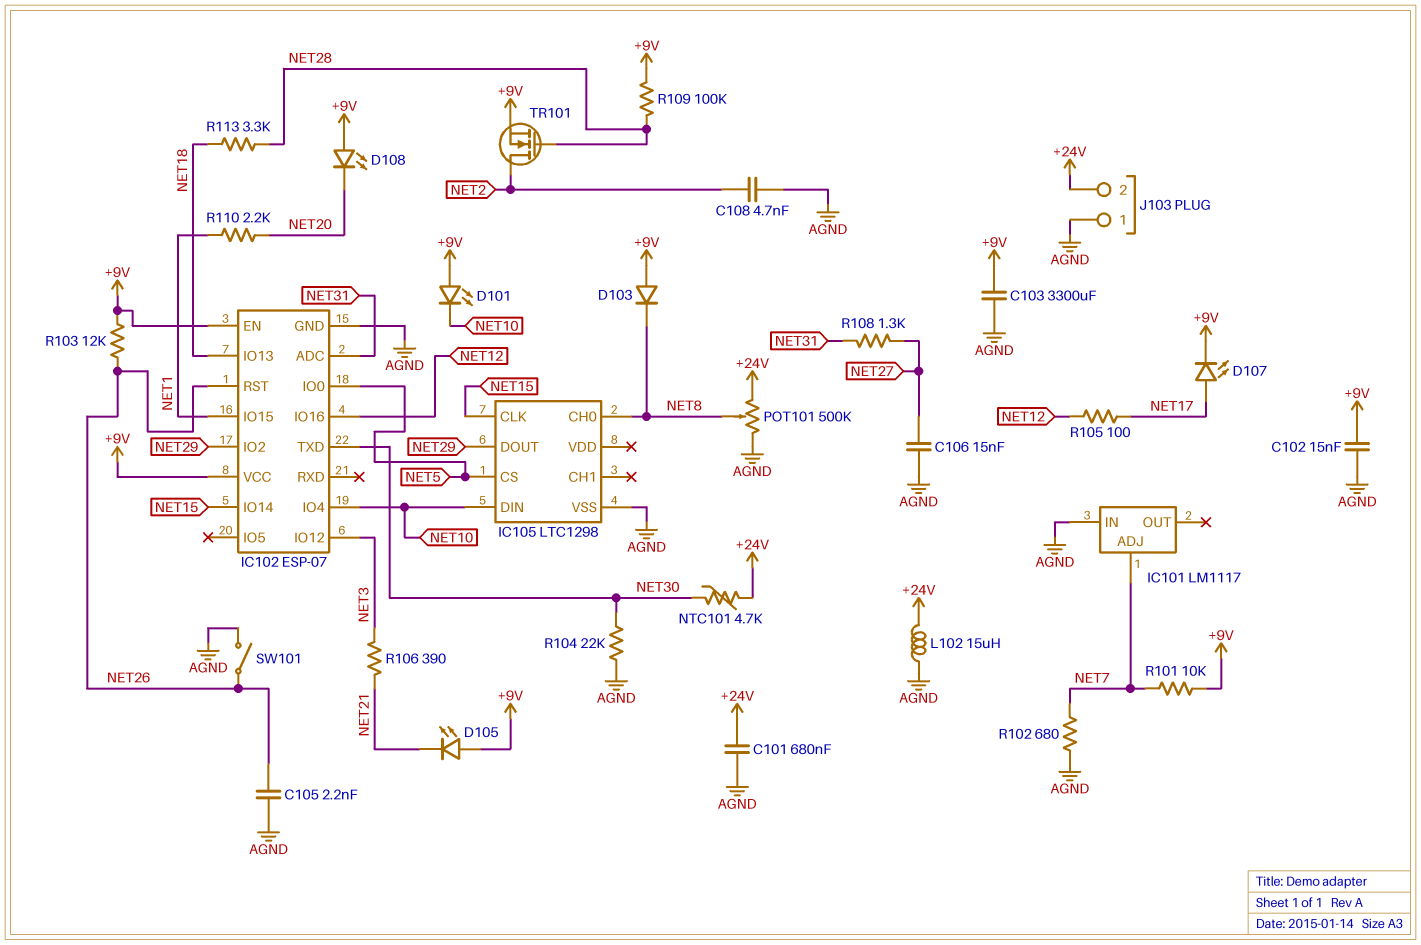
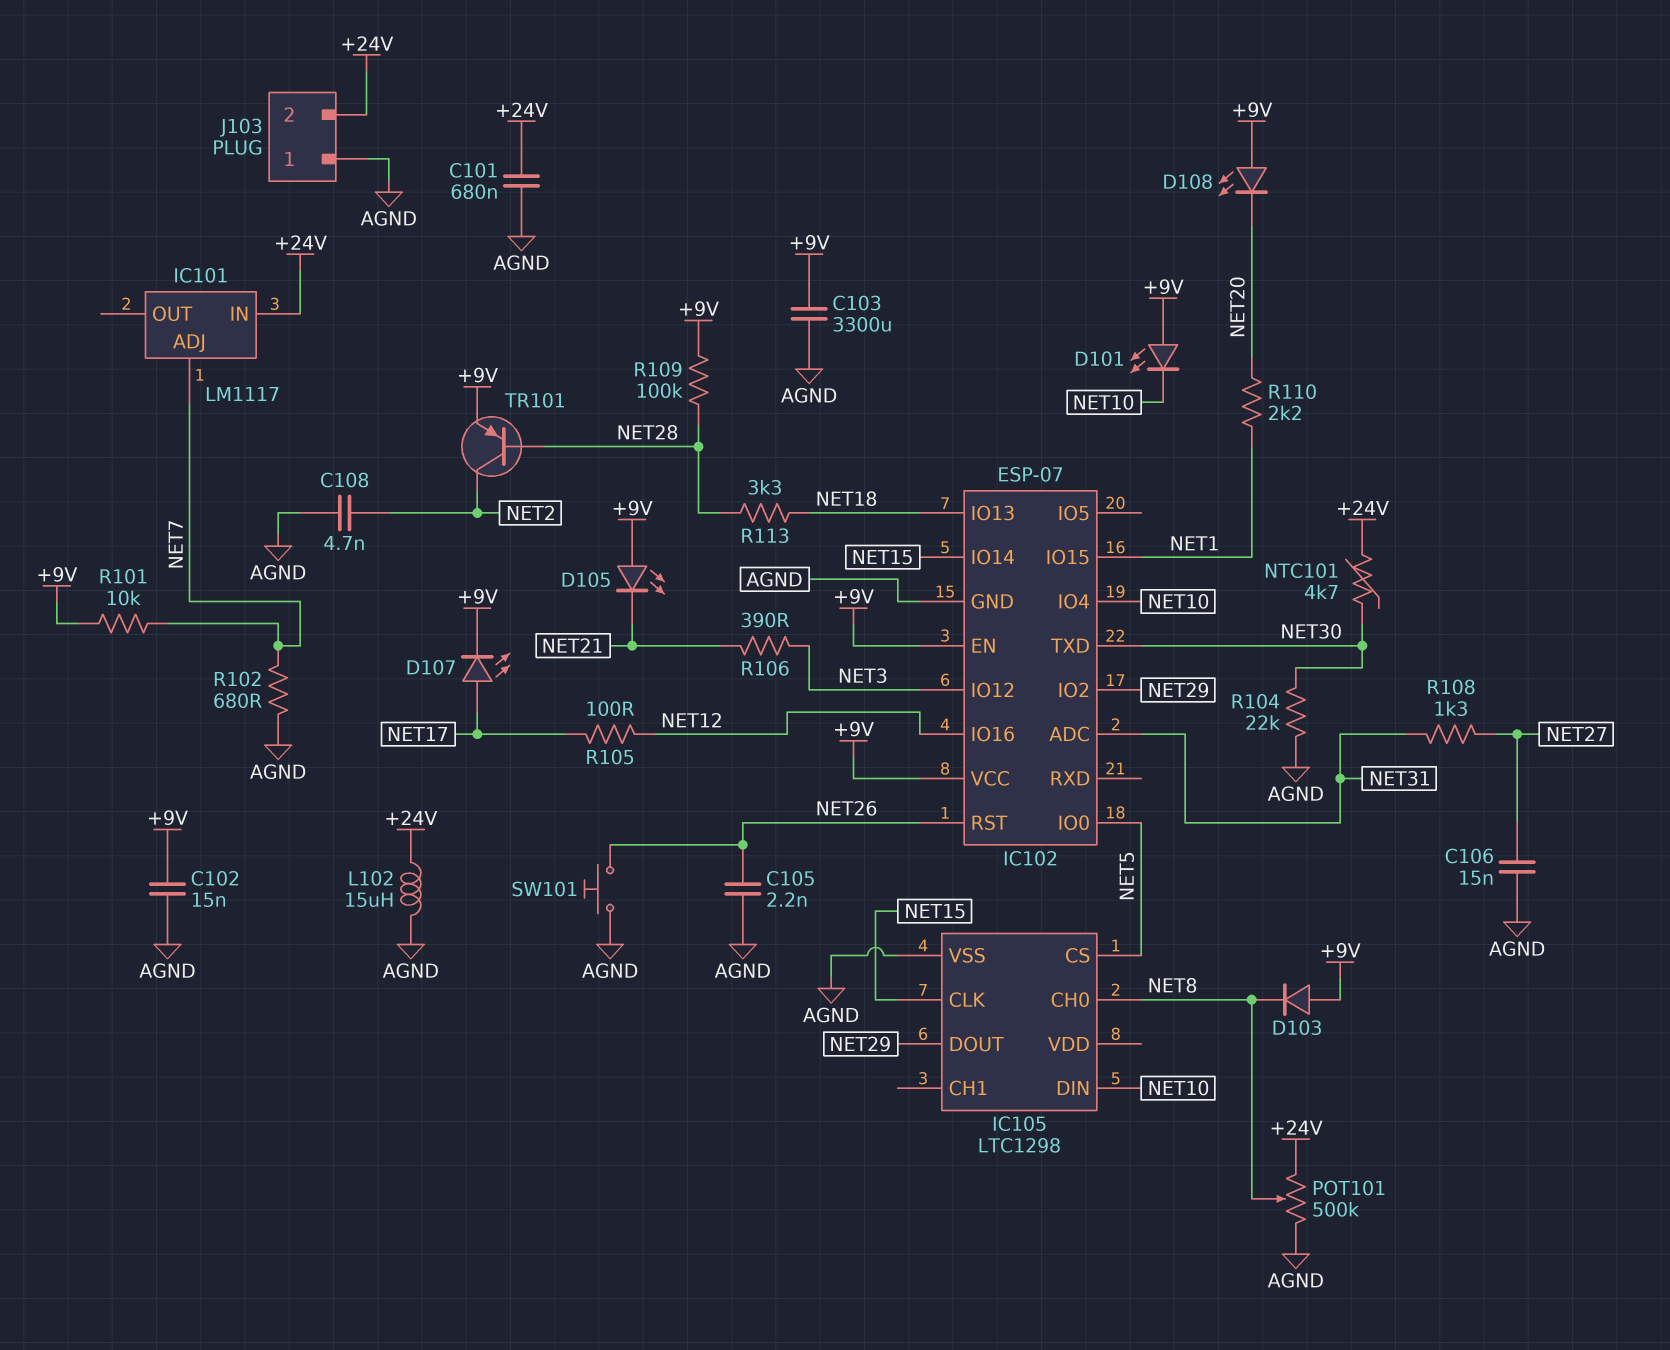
IC101 pin IN: AGND -> +24V
R103: 12k (+9V, NET26) -> none
SW101: switch (AGND, NET26) -> button (AGND, NET26)
TR101: NMOS (G NET28, D NET2, S +9V) -> PNP (B NET28, C NET2, E +9V)

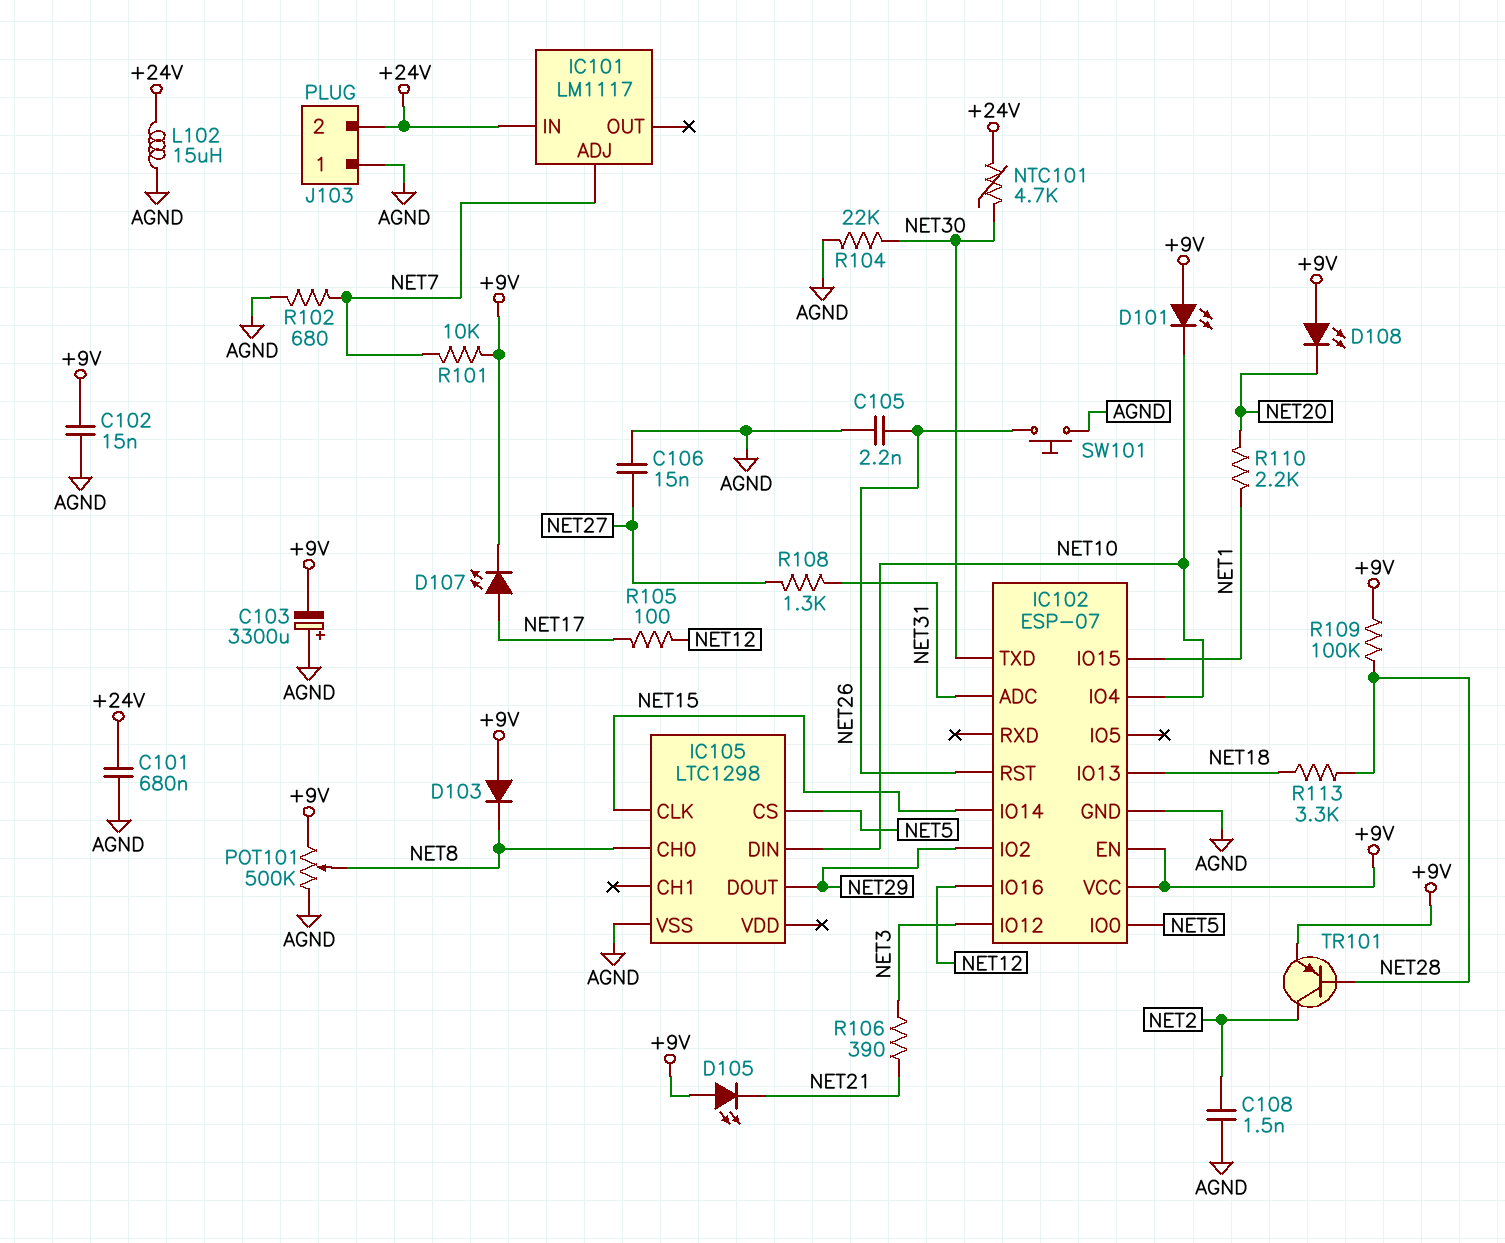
C103: 3300uF (+9V, AGND) -> 3300uF (plus AGND, minus +9V)
C108: 4.7nF (AGND, NET2) -> 1.5nF (AGND, NET2)
POT101: 500k (+24V, AGND, wiper NET8) -> 500k (+9V, AGND, wiper NET8)

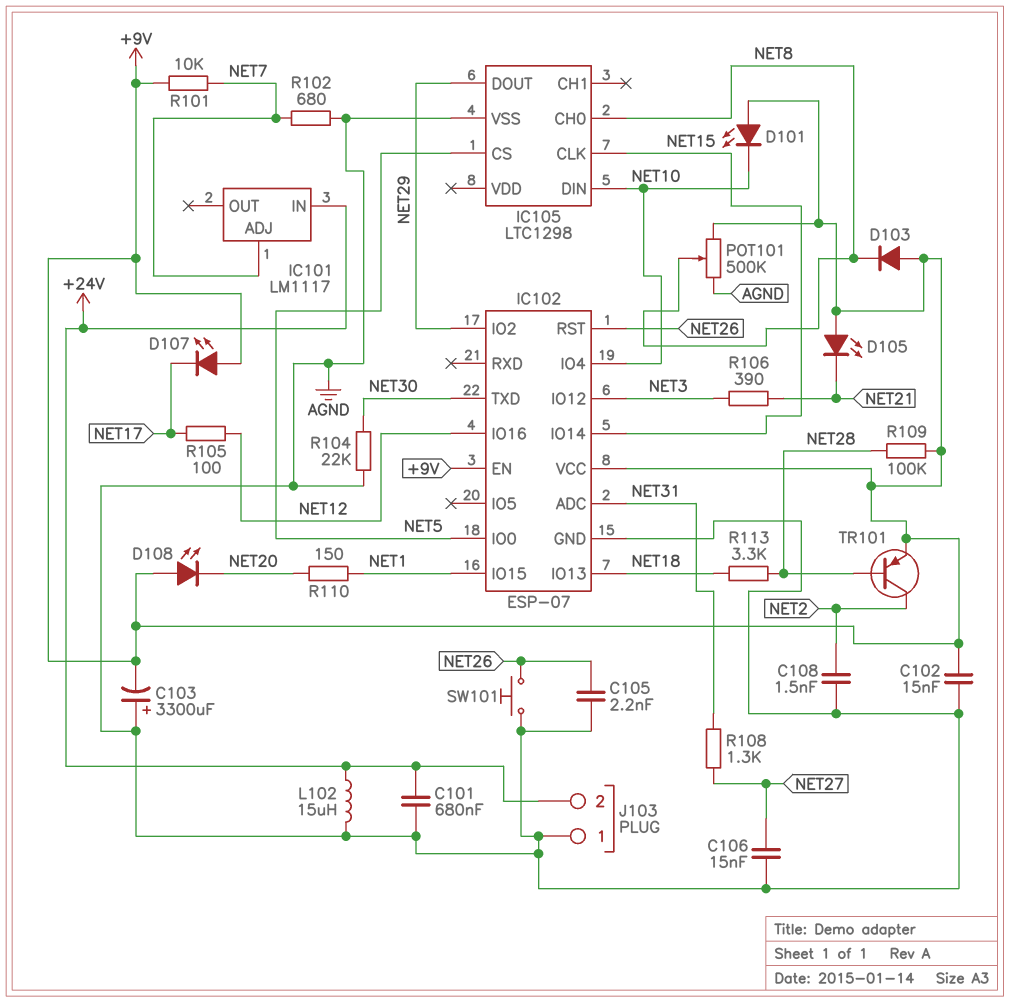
D107: LED (A NET17, K +9V) -> LED (A +9V, K NET17)
NTC101: 4.7k (+24V, NET30) -> none
R110: 2.2k (NET1, NET20) -> 150 (NET1, NET20)

